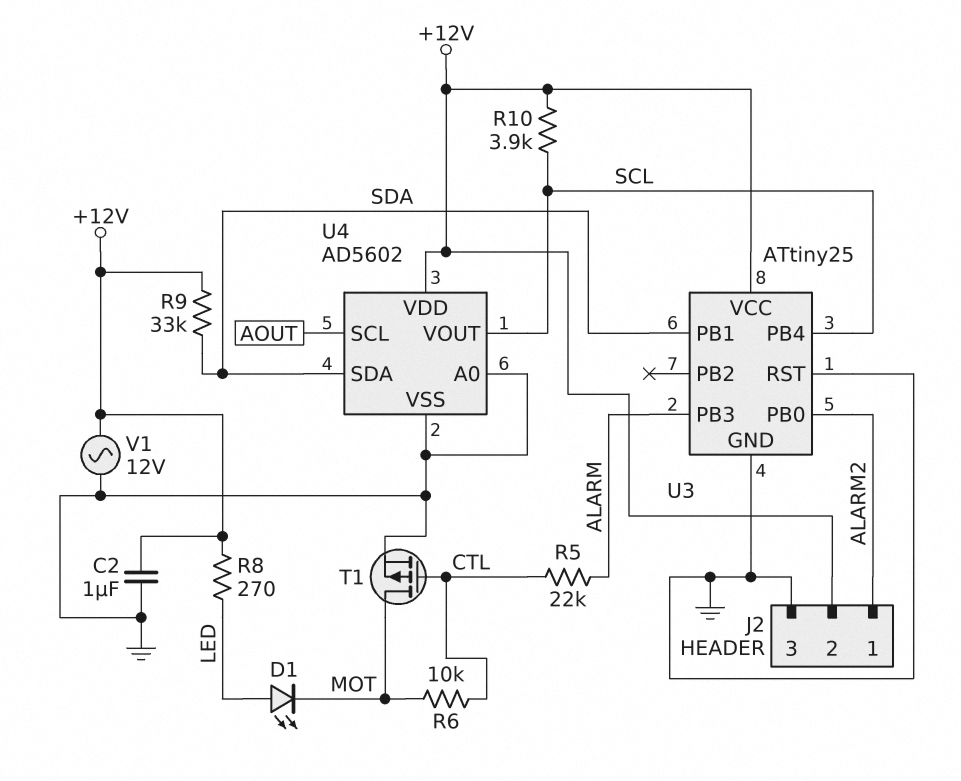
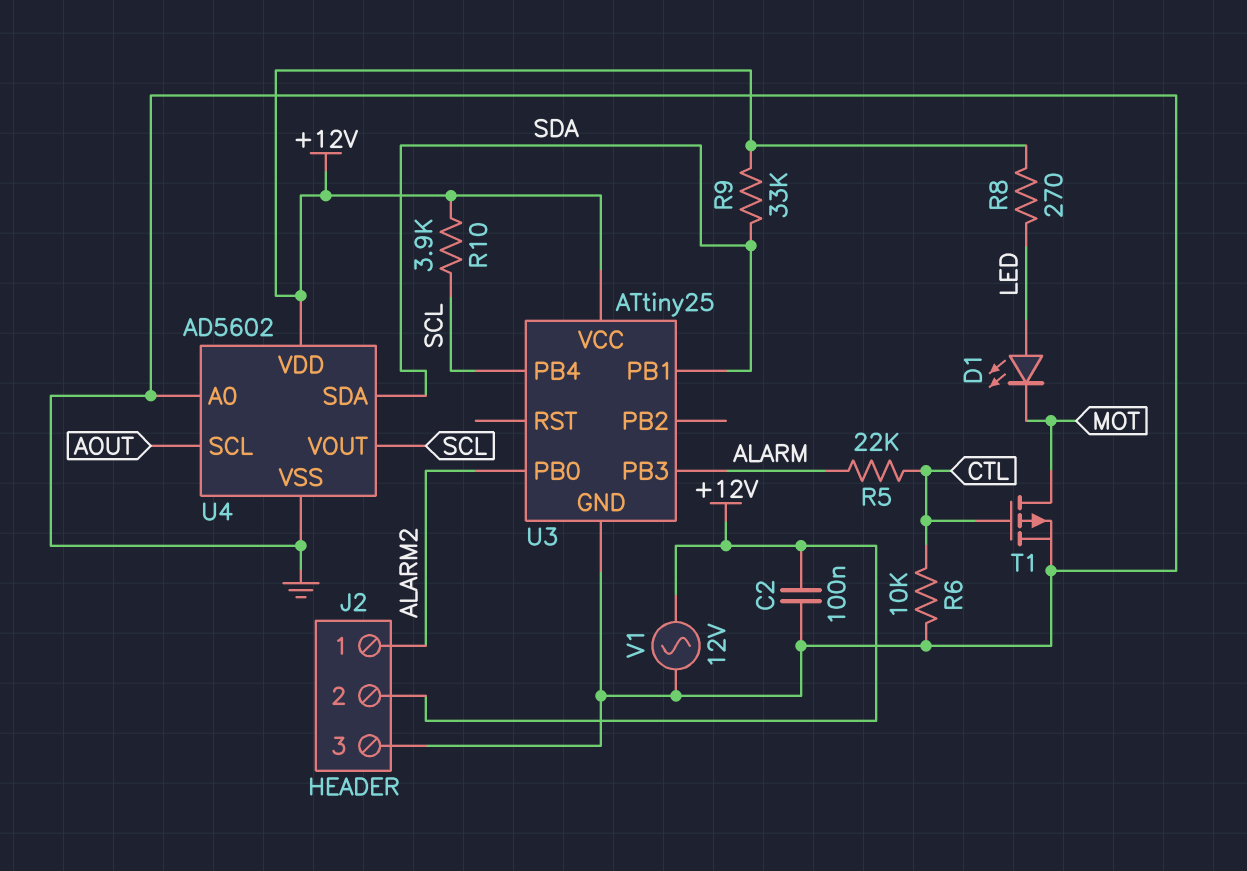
C2: 1uF (+12V, GND) -> 100nF (+12V, GND)
R6: 10k (CTL, MOT) -> 10k (CTL, GND)
U3 pin RST: GND -> none

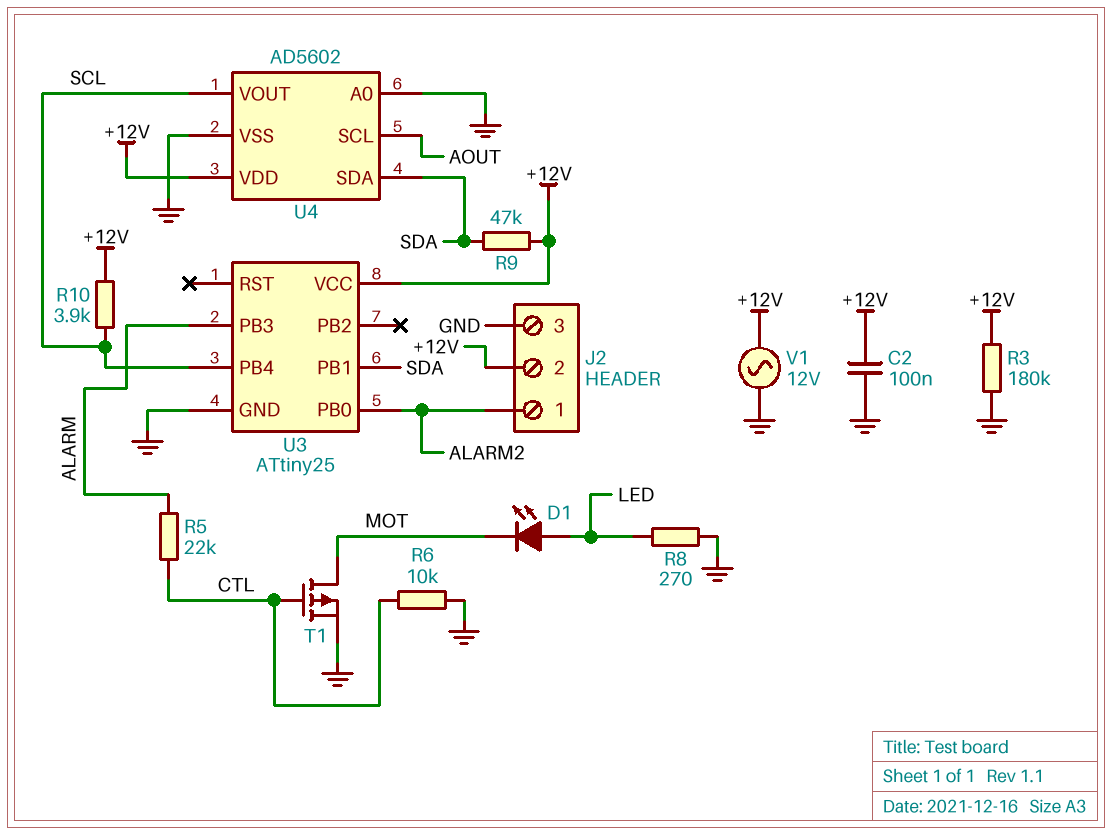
R3: none -> 180k (+12V, GND)
R8: 270 (+12V, LED) -> 270 (GND, LED)
R9: 33k (+12V, SDA) -> 47k (+12V, SDA)

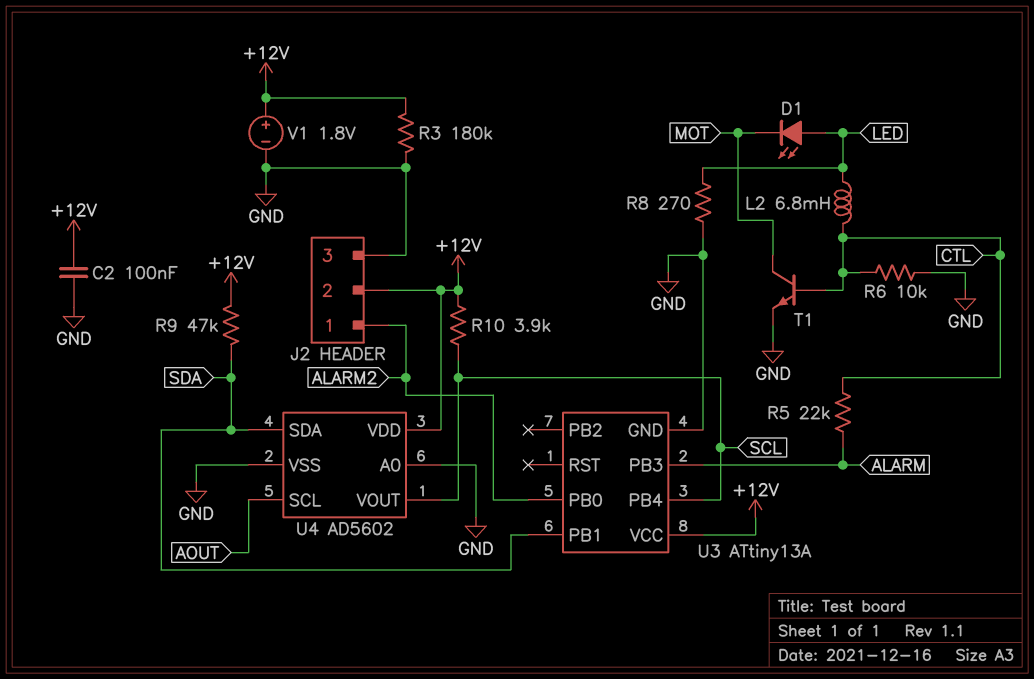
L2: none -> 6.8mH (CTL, LED)
T1: PMOS (G CTL, D MOT, S GND) -> NPN (B CTL, C MOT, E GND)
U3: ATtiny25 -> ATtiny13A
V1: AC 12V (+12V, GND) -> 1.8V (plus +12V, minus GND)

